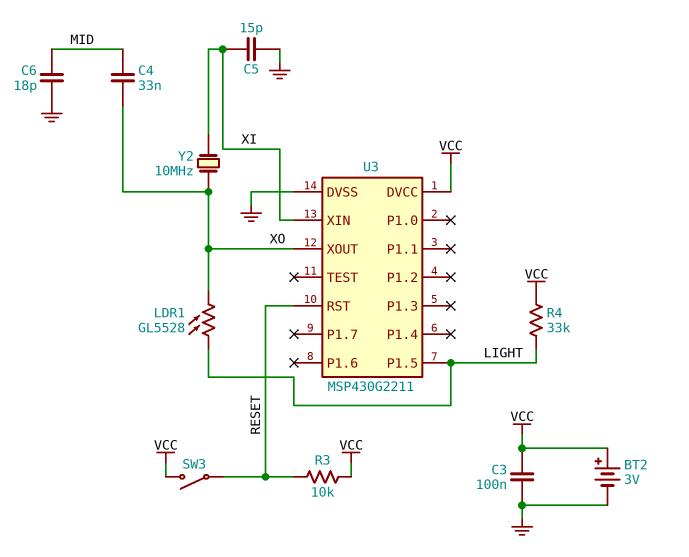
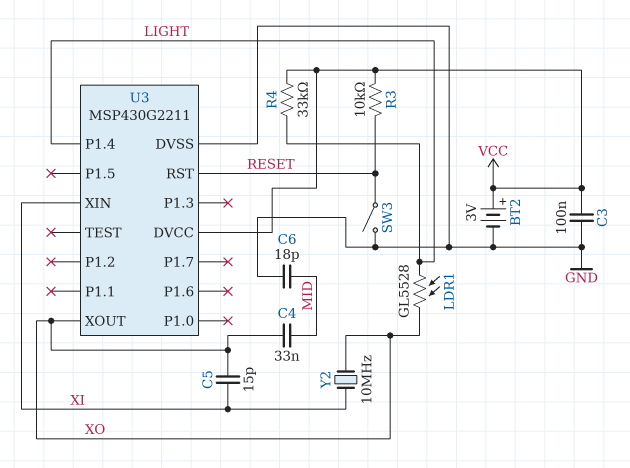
C5: 15pF (GND, XI) -> 15pF (XI, XO)
SW3: switch (RESET, VCC) -> switch (GND, RESET)
U3 pin P1.4: none -> LIGHT
U3 pin P1.5: LIGHT -> none

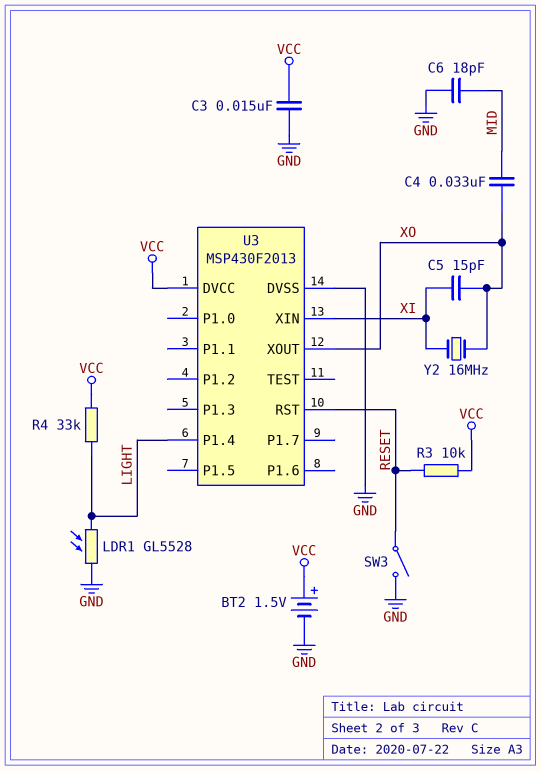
BT2: 3V (plus VCC, minus GND) -> 1.5V (plus VCC, minus GND)
C3: 100nF (GND, VCC) -> 15nF (GND, VCC)
LDR1: GL5528 (LIGHT, XO) -> GL5528 (GND, LIGHT)
U3: MSP430G2211 -> MSP430F2013
Y2: 10MHz (XI, XO) -> 16MHz (XI, XO)

